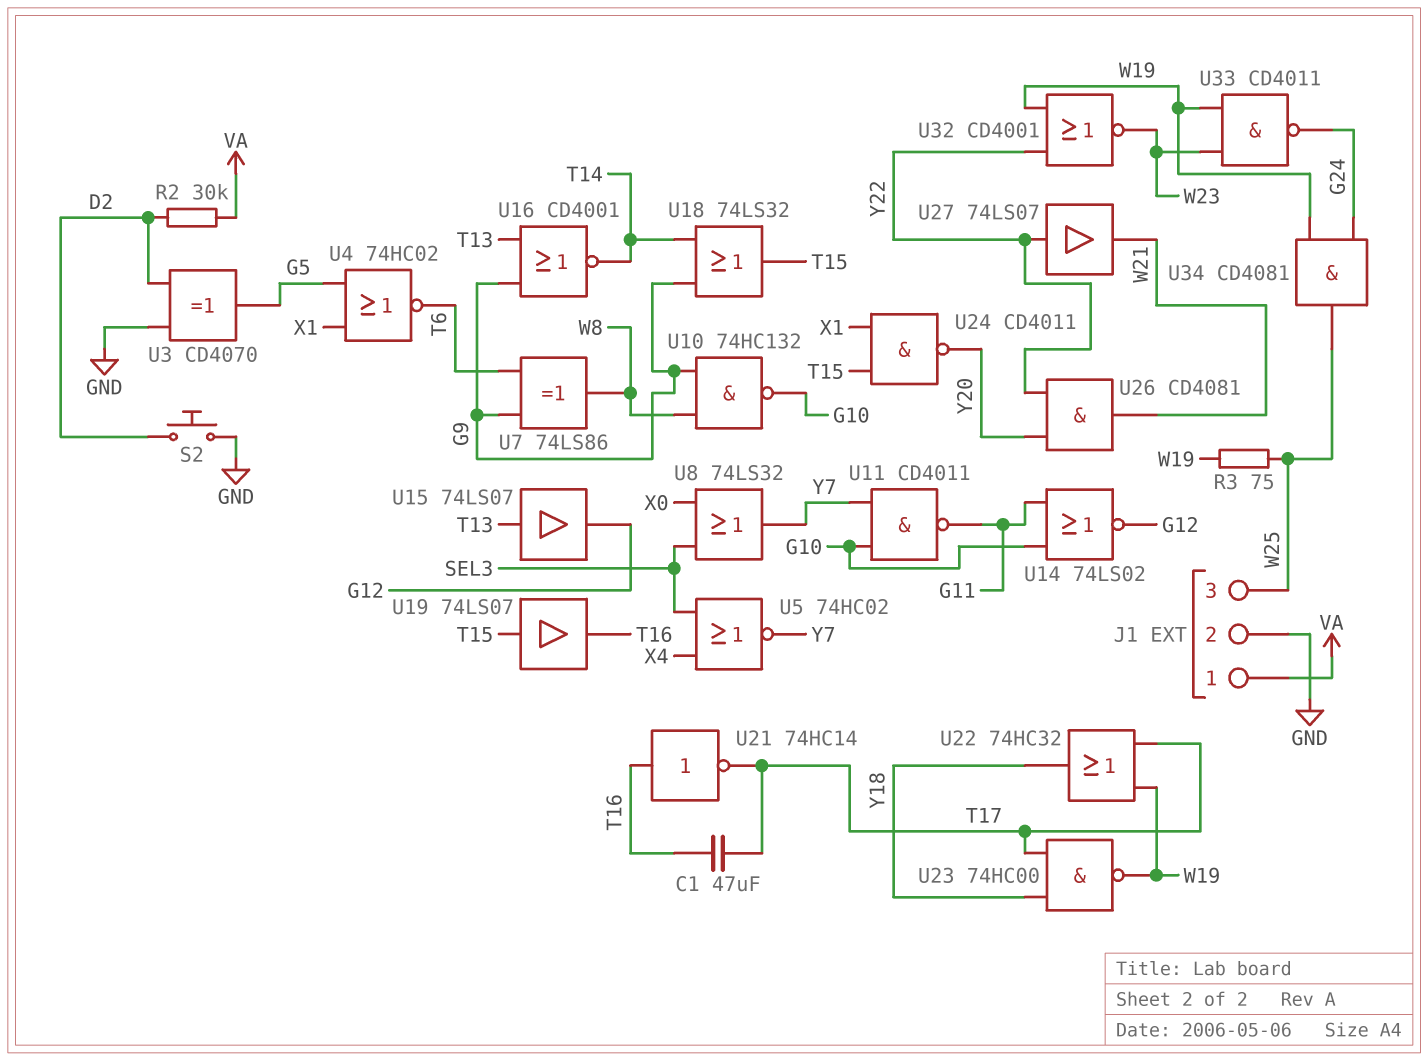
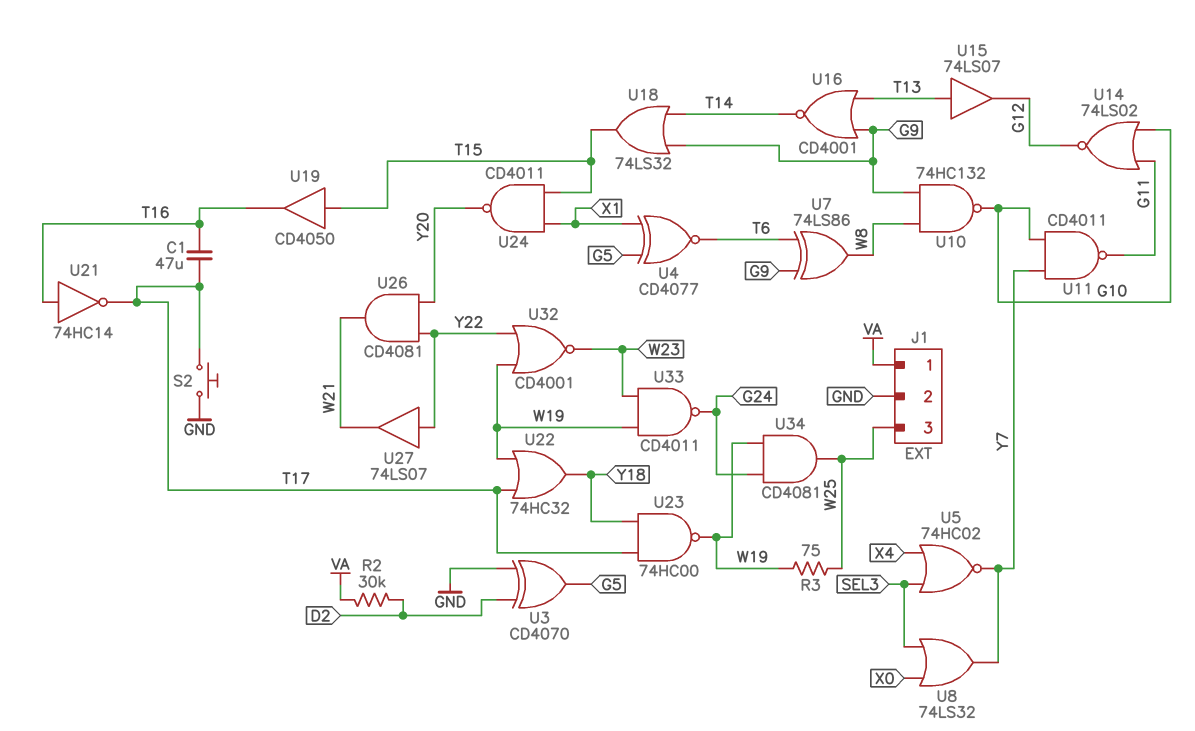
S2: button (D2, GND) -> button (GND, T17)
U4: NOR 74HC02 (in G5, in X1, out T6) -> XNOR CD4077 (in G5, in X1, out T6)
U19: buffer 74LS07 (in T15, out T16) -> buffer CD4050 (in T15, out T16)

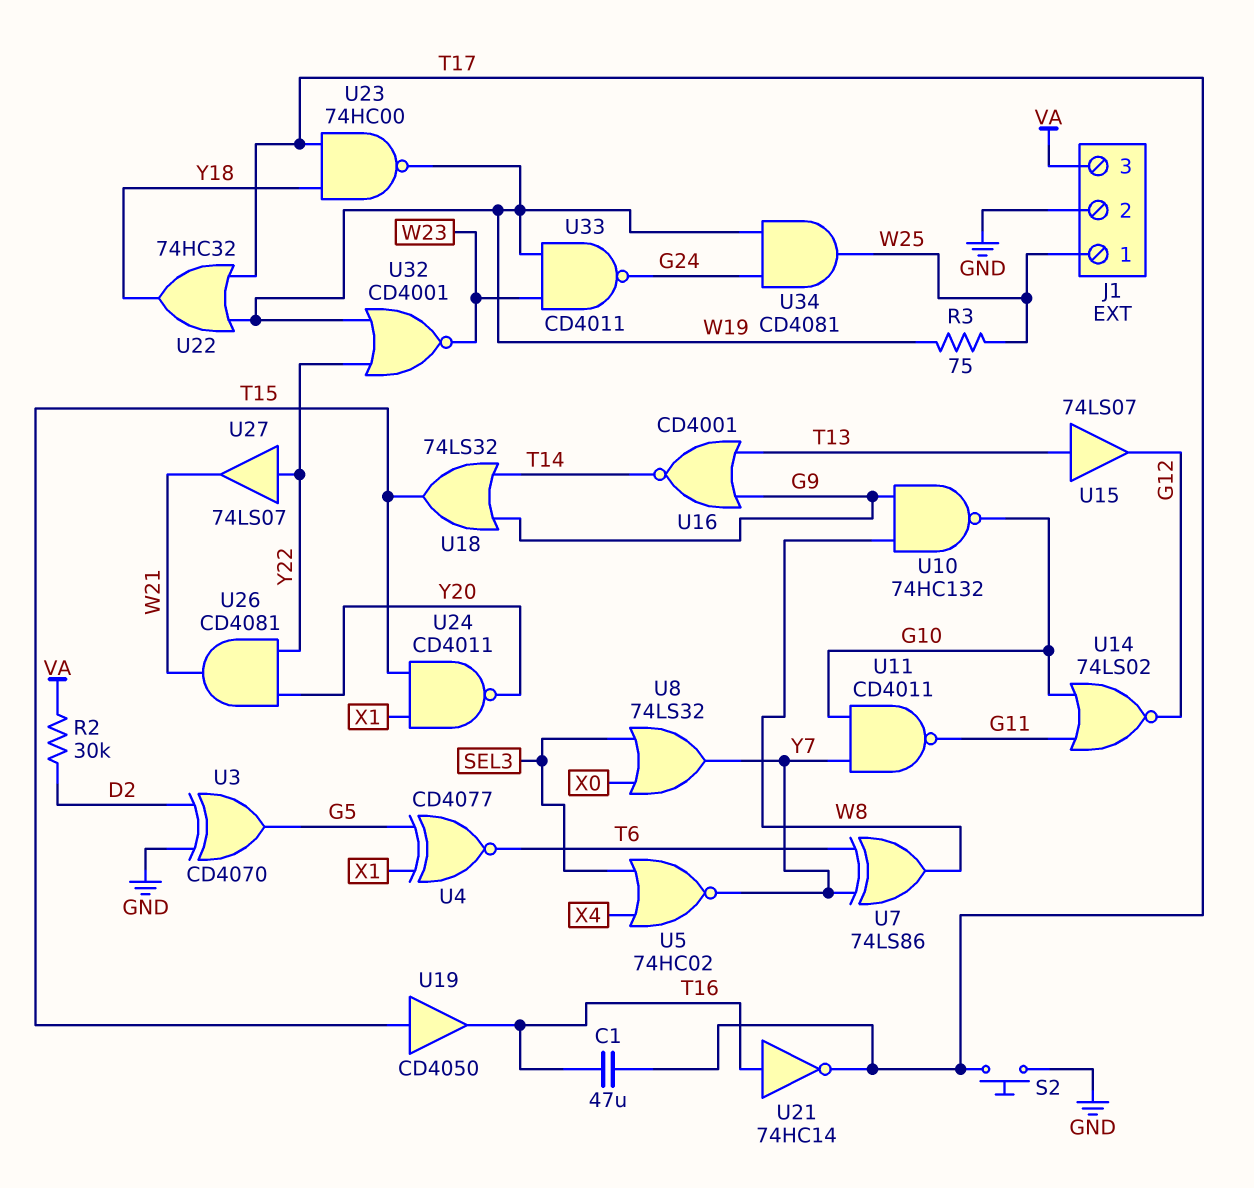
J1 pin 1: VA -> W25
J1 pin 3: W25 -> VA
U7: XOR 74LS86 (in G9, in T6, out W8) -> XOR 74LS86 (in T6, in Y7, out W8)

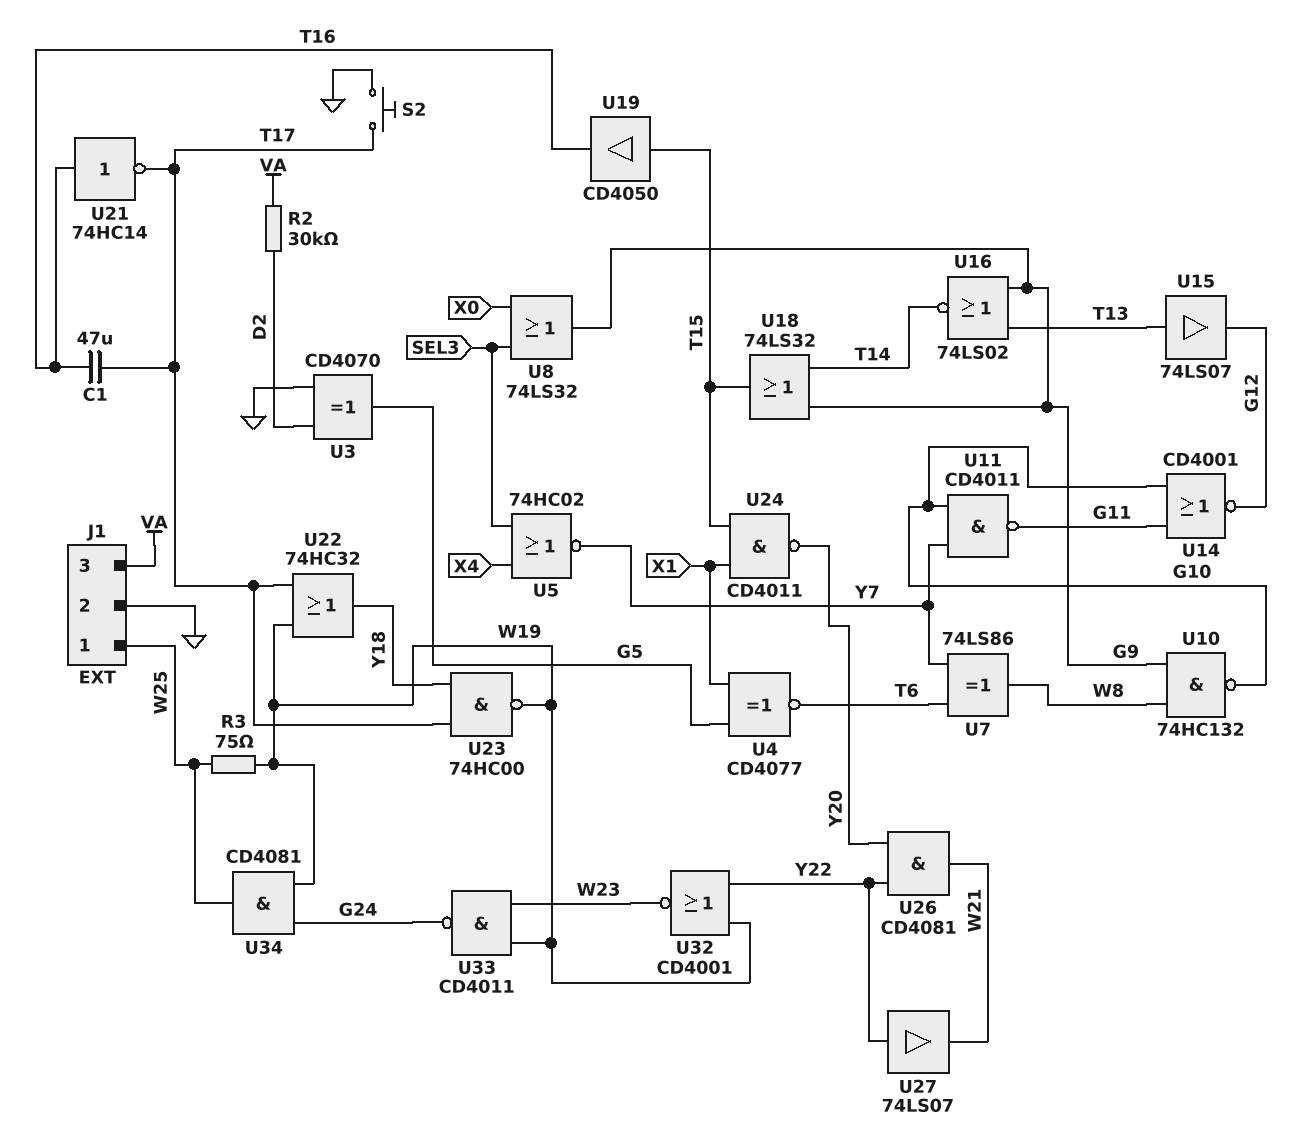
U8: OR 74LS32 (in SEL3, in X0, out Y7) -> OR 74LS32 (in SEL3, in X0, out G9)
U14: NOR 74LS02 (in G10, in G11, out G12) -> NOR CD4001 (in G10, in G11, out G12)
U16: NOR CD4001 (in G9, in T13, out T14) -> NOR 74LS02 (in G9, in T13, out T14)

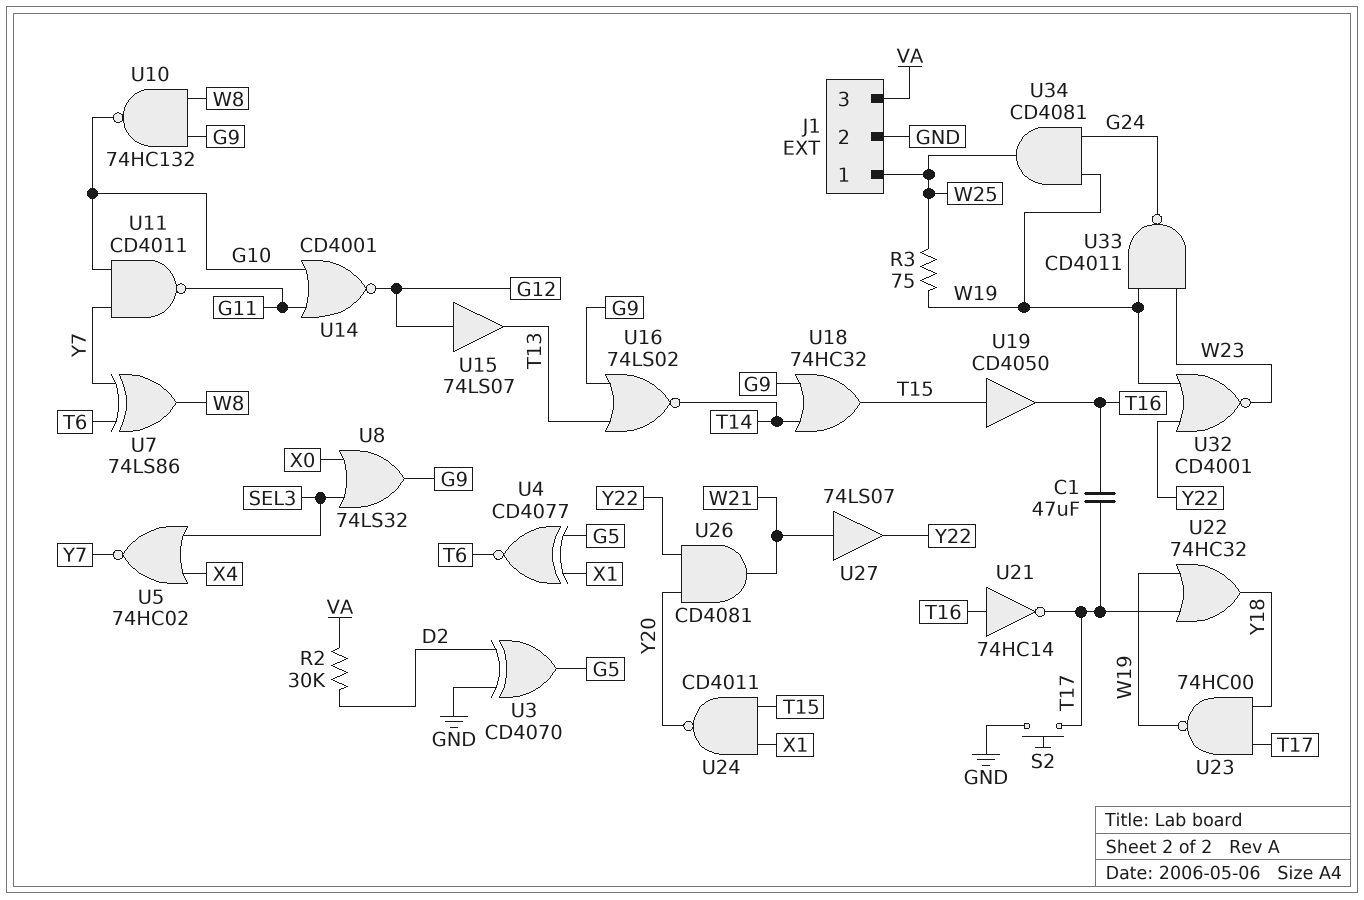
U15: buffer 74LS07 (in T13, out G12) -> buffer 74LS07 (in G12, out T13)
U18: OR 74LS32 (in G9, in T14, out T15) -> OR 74HC32 (in G9, in T14, out T15)
U27: buffer 74LS07 (in Y22, out W21) -> buffer 74LS07 (in W21, out Y22)

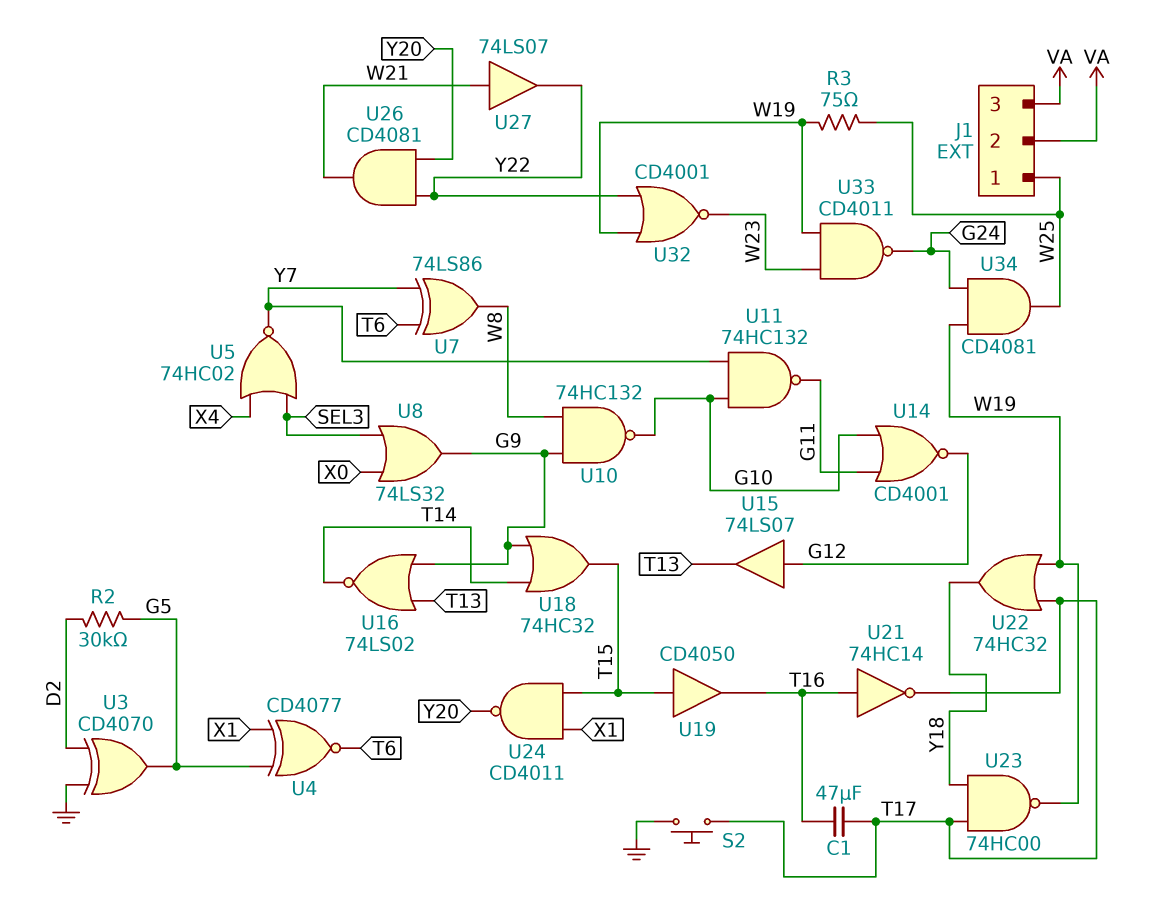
J1 pin 2: GND -> VA
R2: 30k (D2, VA) -> 30k (D2, G5)
U11: NAND CD4011 (in G10, in Y7, out G11) -> NAND 74HC132 (in G10, in Y7, out G11)

